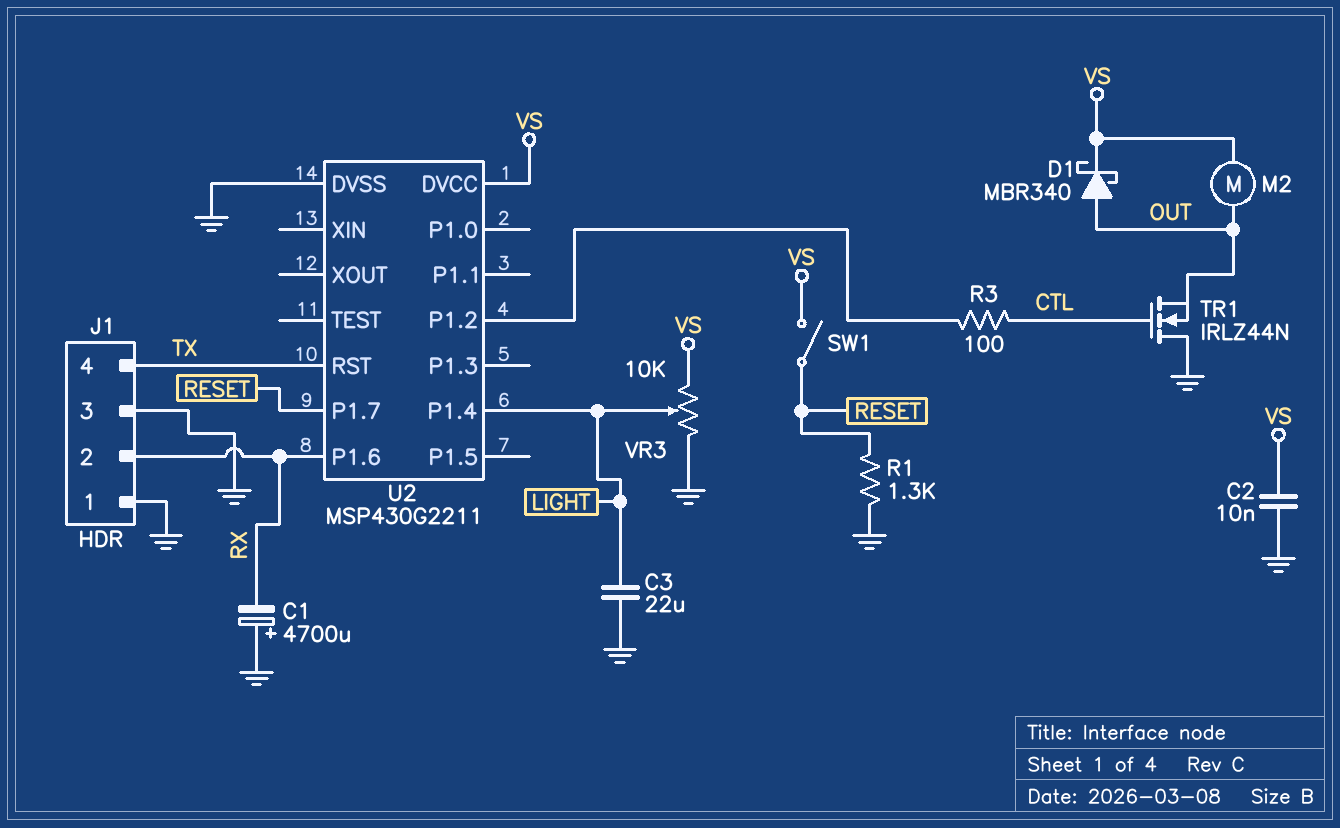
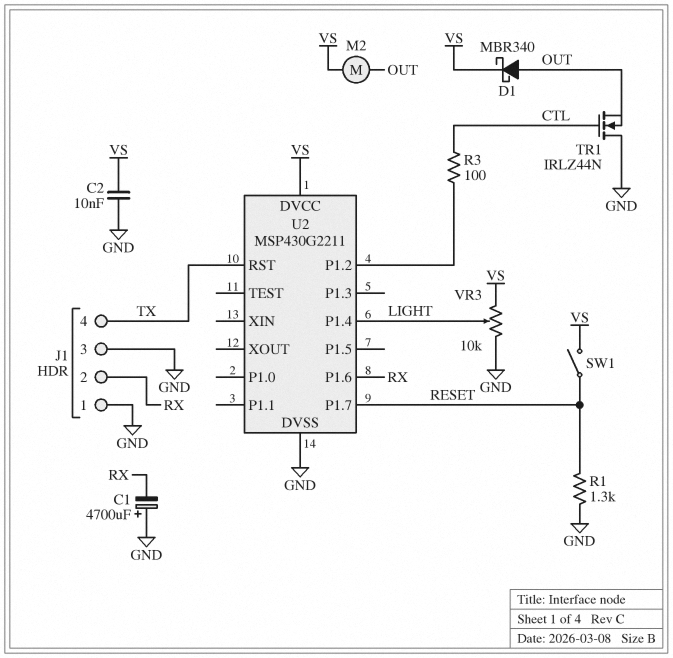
C3: 22uF (GND, LIGHT) -> none

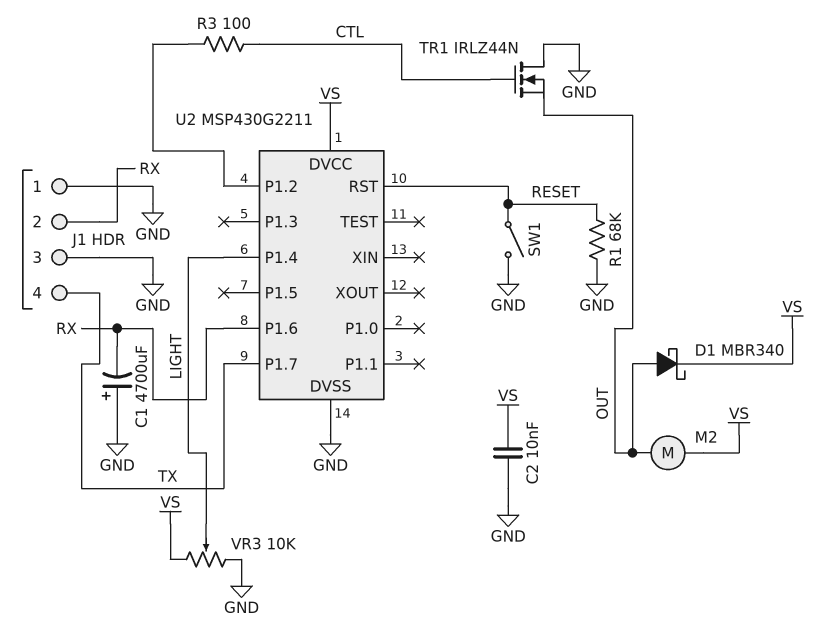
R1: 1.3k (GND, RESET) -> 68k (GND, RESET)
SW1: switch (RESET, VS) -> switch (GND, RESET)
U2 pin P1.7: RESET -> TX
U2 pin RST: TX -> RESET

